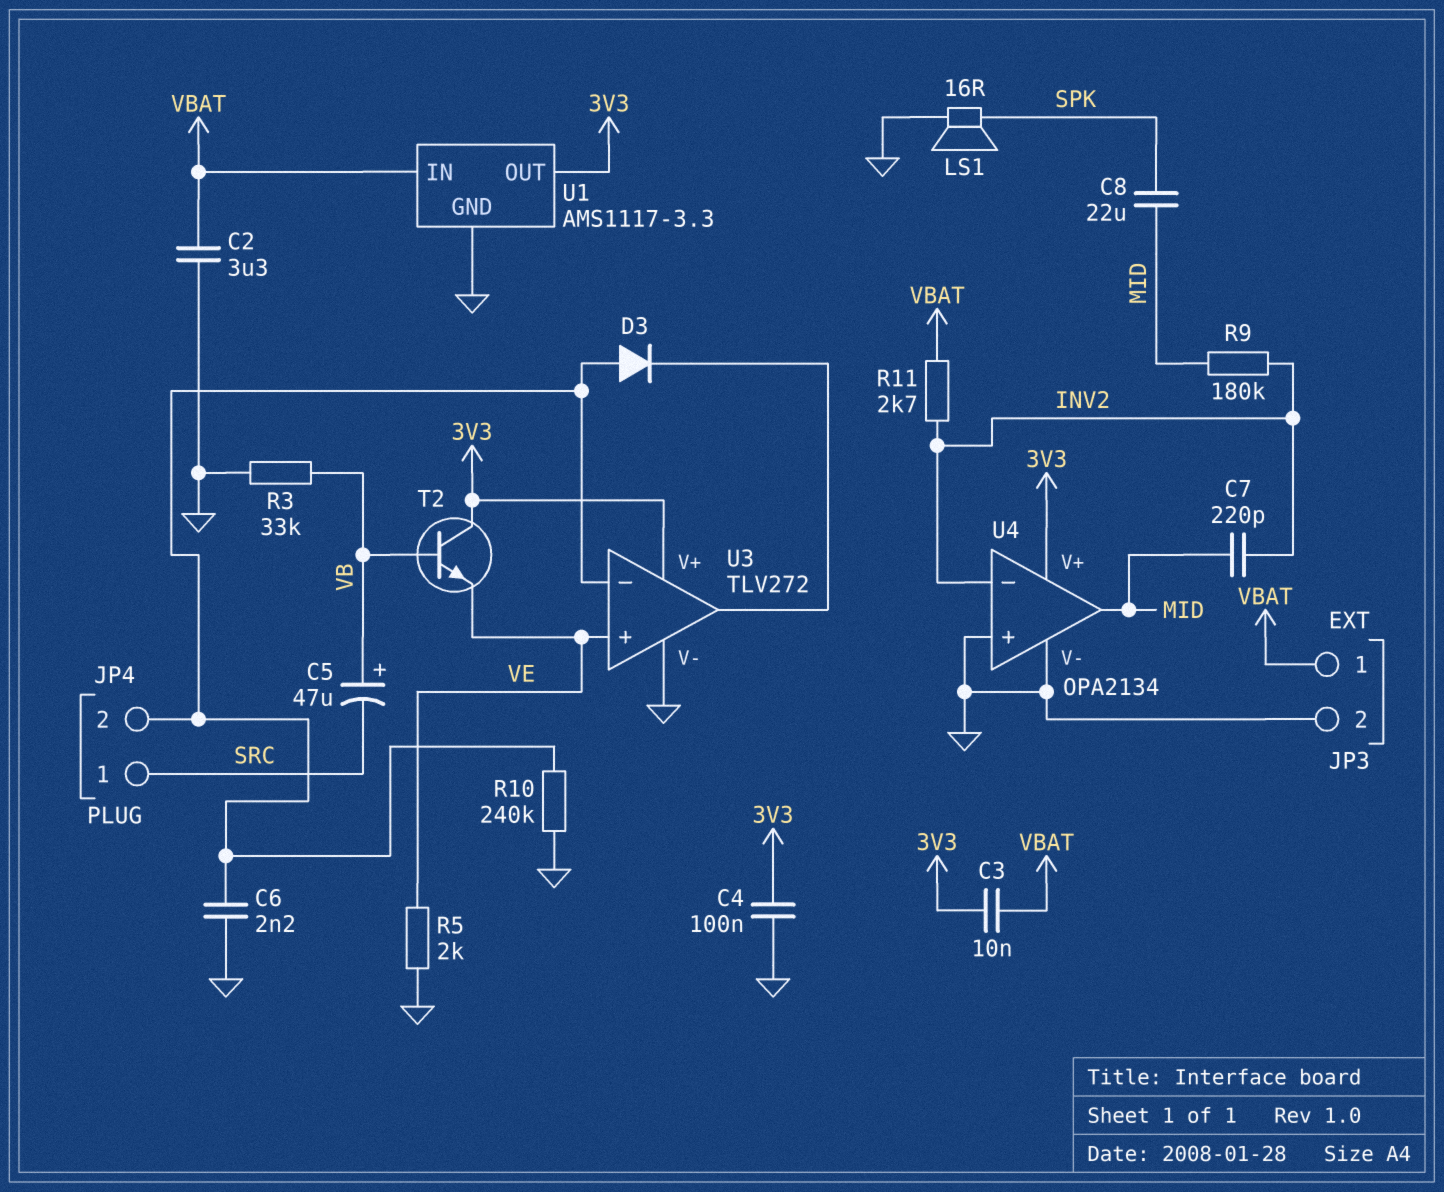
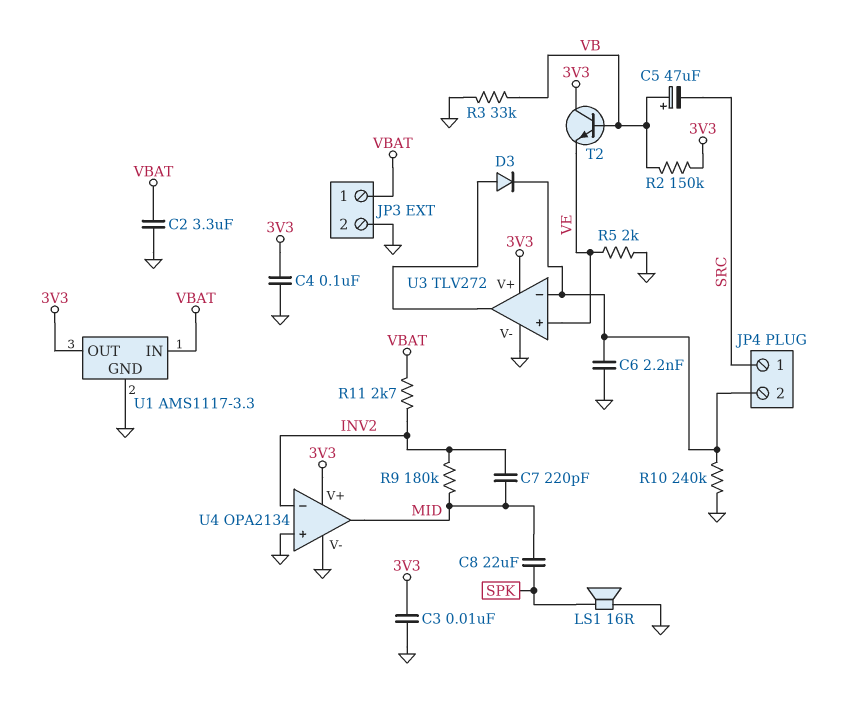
C3: 10nF (3V3, VBAT) -> 10nF (3V3, GND)
D3: diode (A JP4/2, K U3/out) -> diode (A U3/out, K JP4/2)
R2: none -> 150k (3V3, VB)

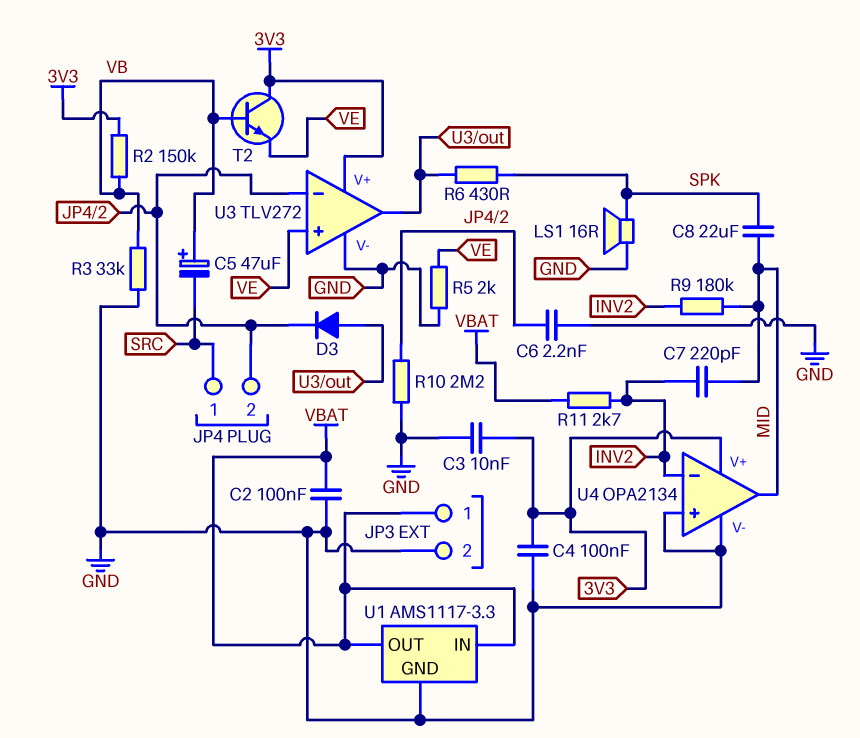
C2: 3.3uF (GND, VBAT) -> 100nF (GND, VBAT)
R6: none -> 430 (SPK, U3/out)
R10: 240k (GND, JP4/2) -> 2.2M (GND, JP4/2)
U1 pin OUT: 3V3 -> VBAT

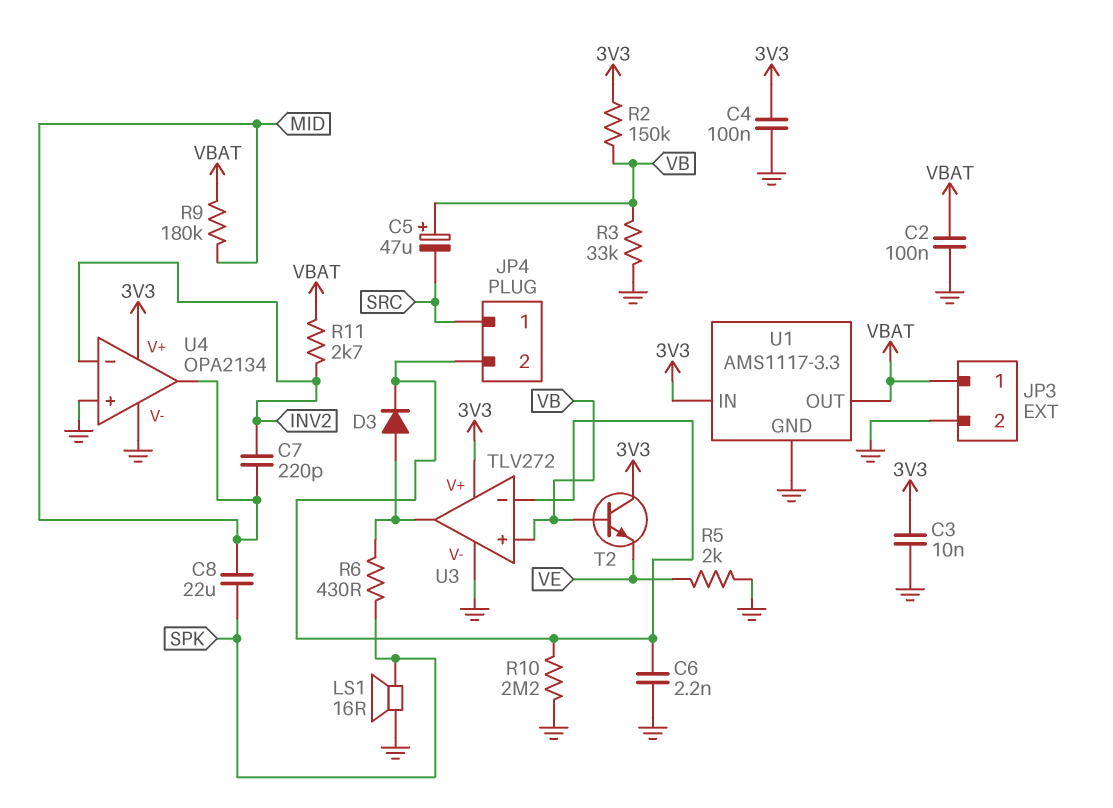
R9: 180k (INV2, MID) -> 180k (MID, VBAT)
U1 pin IN: VBAT -> 3V3
U3 pin in+: VE -> VB

